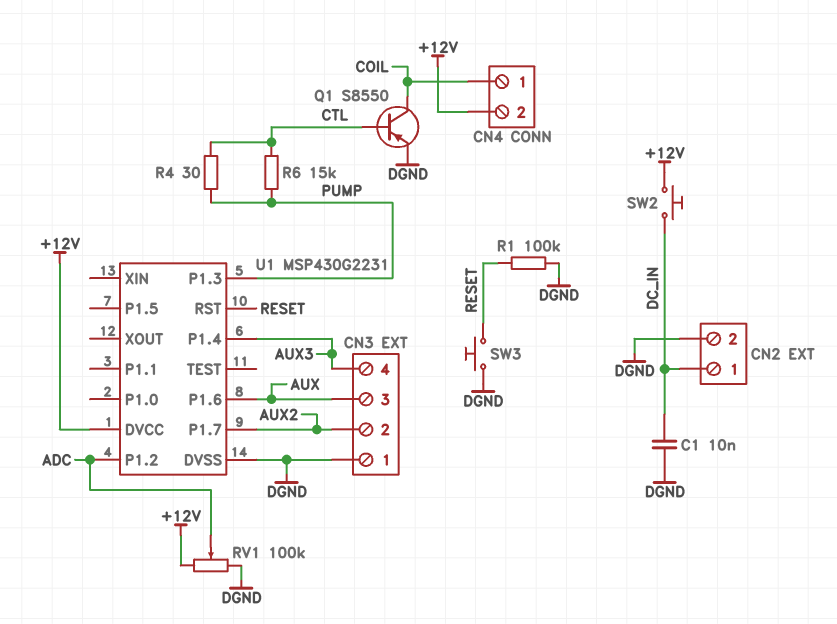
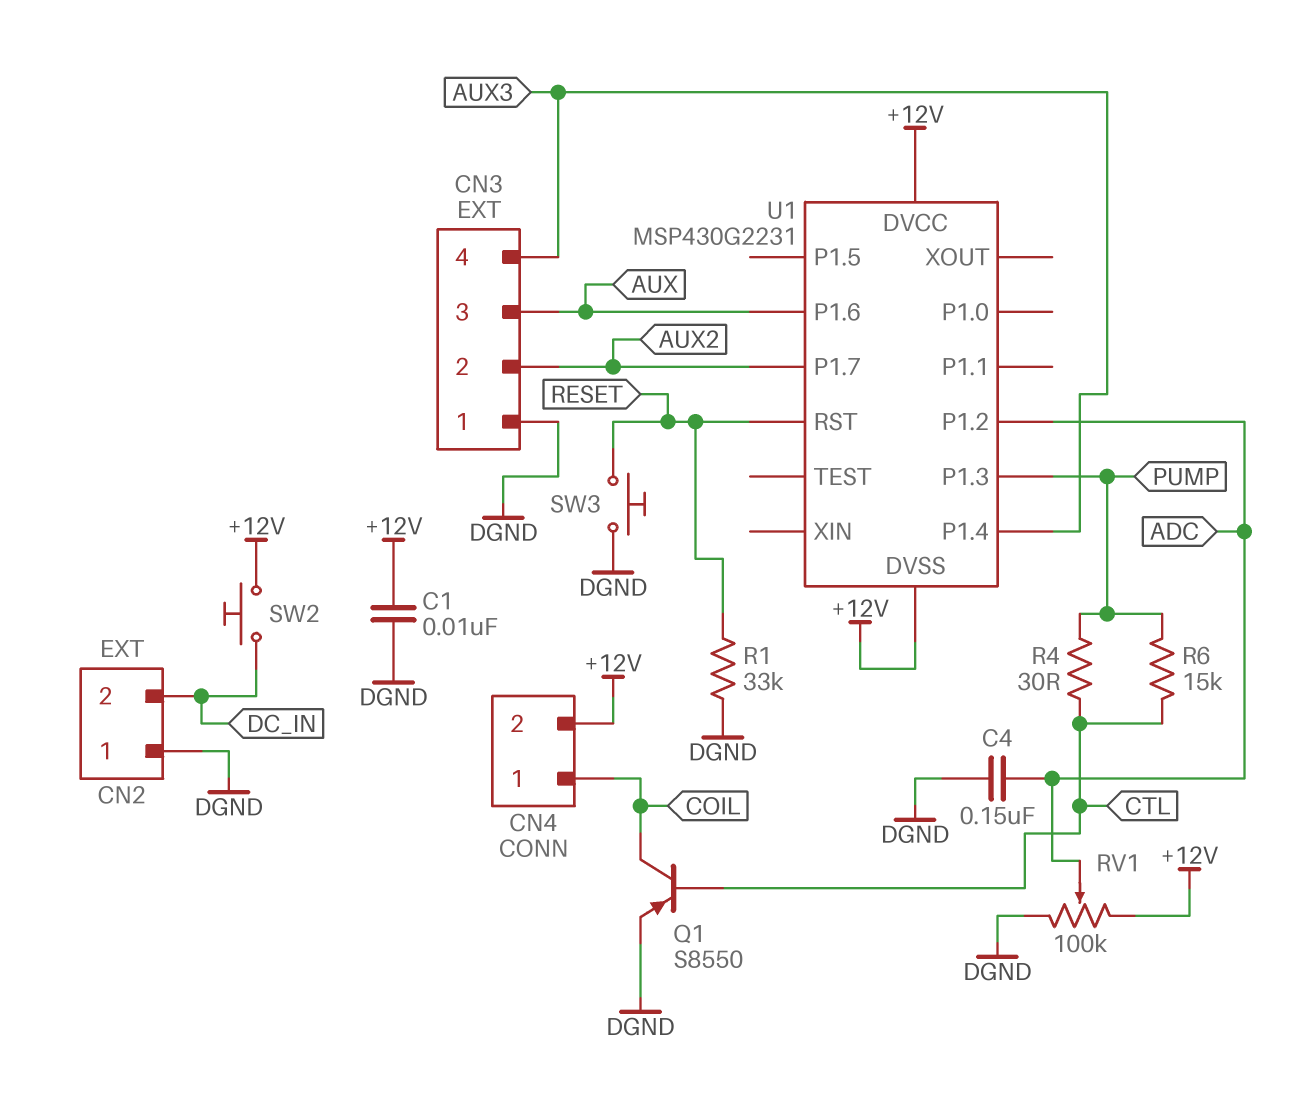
C1: 10nF (DC_IN, DGND) -> 10nF (+12V, DGND)
C4: none -> 150nF (ADC, DGND)
CN2 pin 1: DC_IN -> DGND
CN2 pin 2: DGND -> DC_IN
R1: 100k (DGND, RESET) -> 33k (DGND, RESET)
U1 pin DVSS: DGND -> +12V

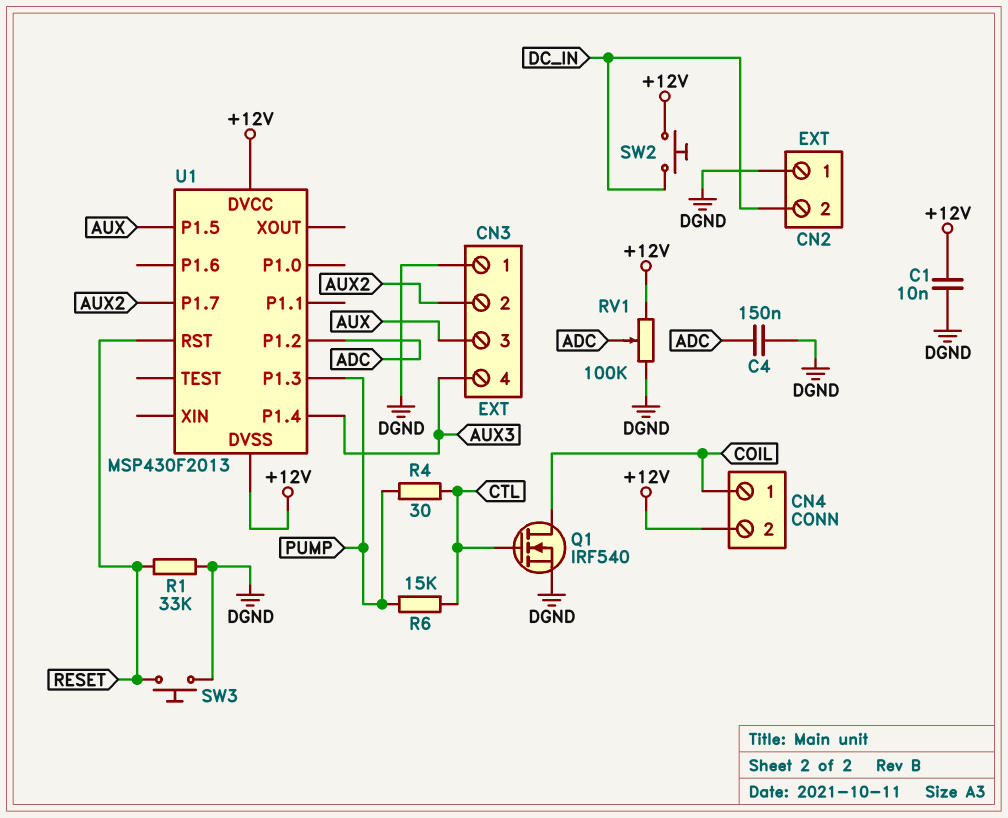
Q1: PNP S8550 (B CTL, C COIL, E DGND) -> NMOS IRF540 (G CTL, D COIL, S DGND)
U1: MSP430G2231 -> MSP430F2013
U1 pin P1.5: none -> AUX
U1 pin P1.6: AUX -> none

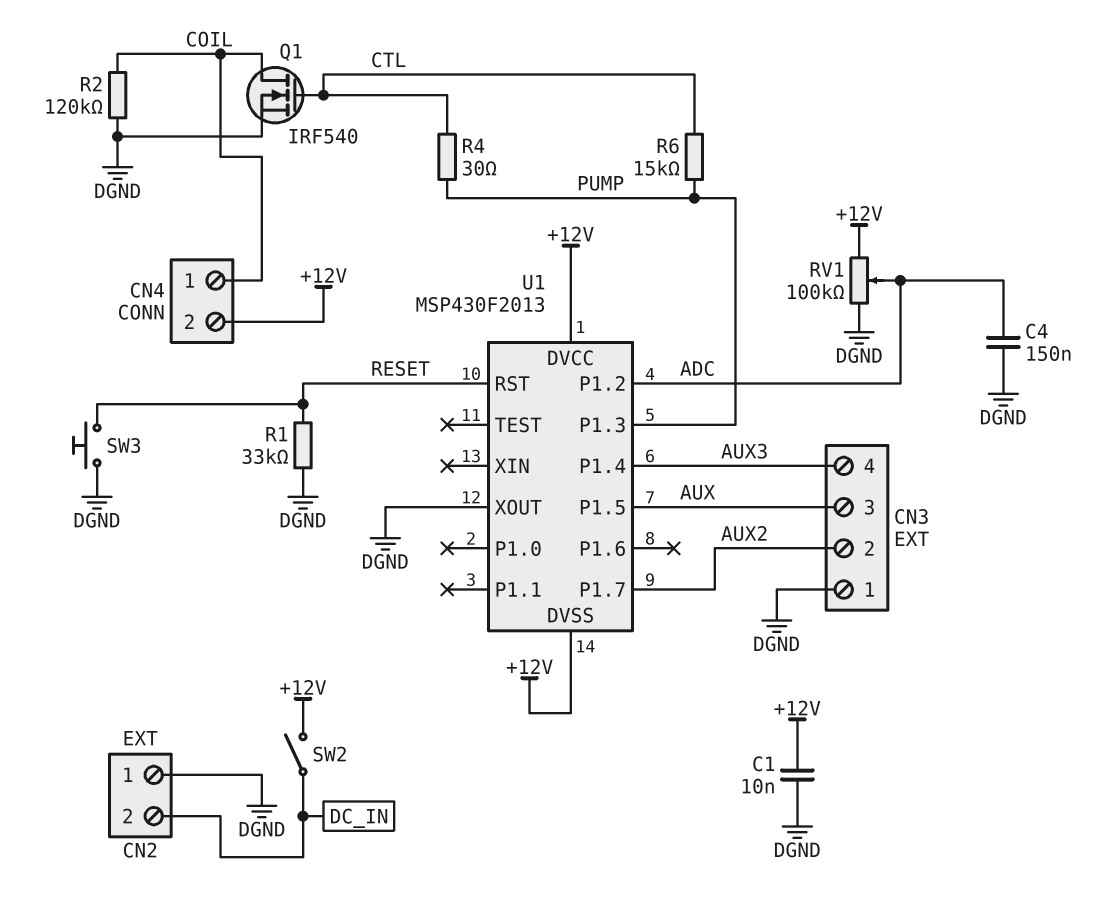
R2: none -> 120k (COIL, DGND)
SW2: button (+12V, DC_IN) -> switch (+12V, DC_IN)
U1 pin XOUT: none -> DGND

